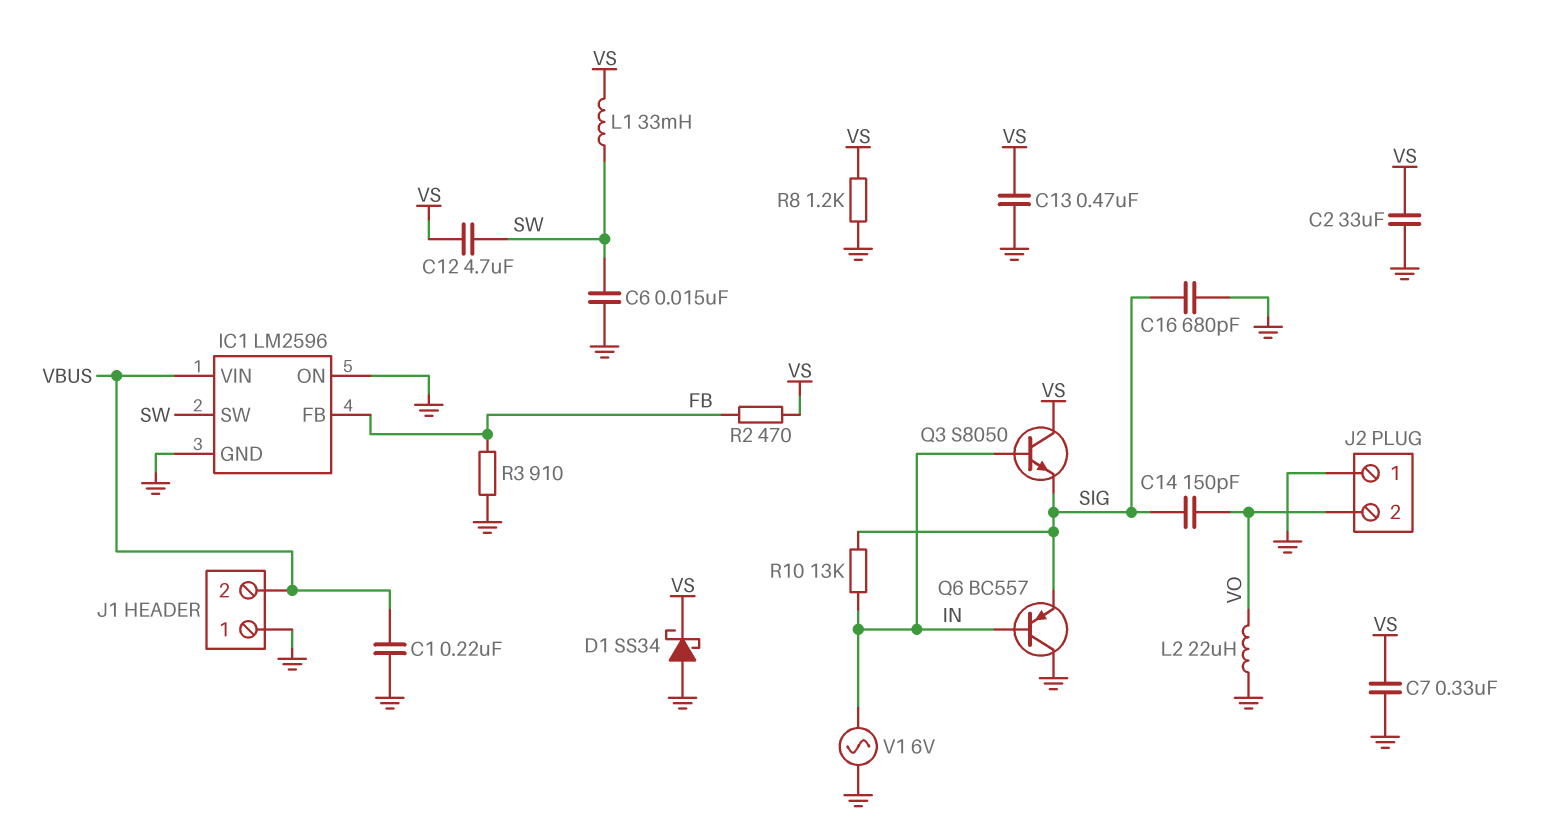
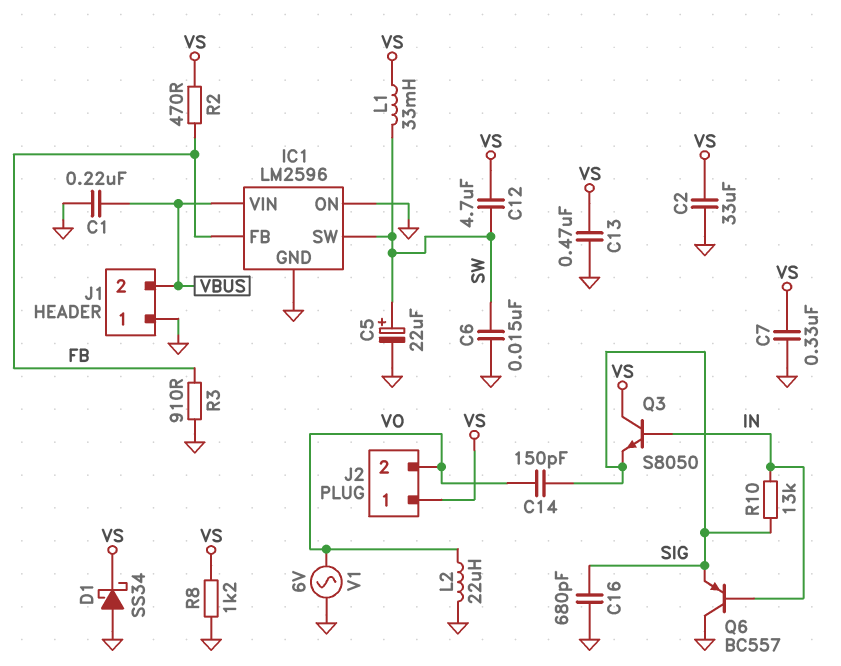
C5: none -> 22uF (plus SW, minus GND)
J2 pin 1: GND -> VS
V1: AC 6V (GND, IN) -> AC 6V (GND, VO)

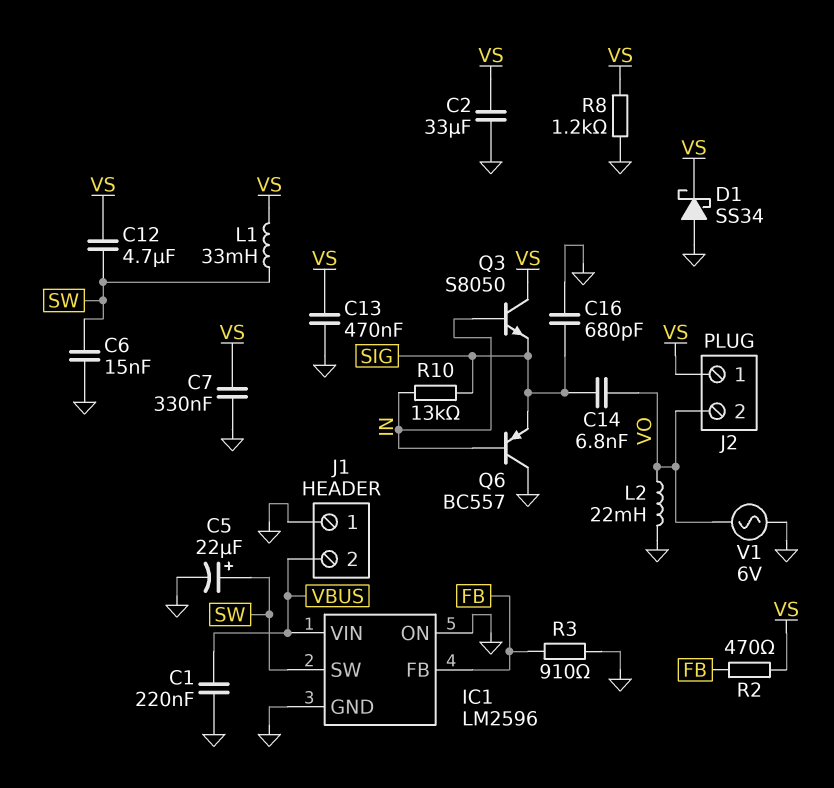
C14: 150pF (SIG, VO) -> 6.8nF (SIG, VO)
L2: 22uH (GND, VO) -> 22mH (GND, VO)

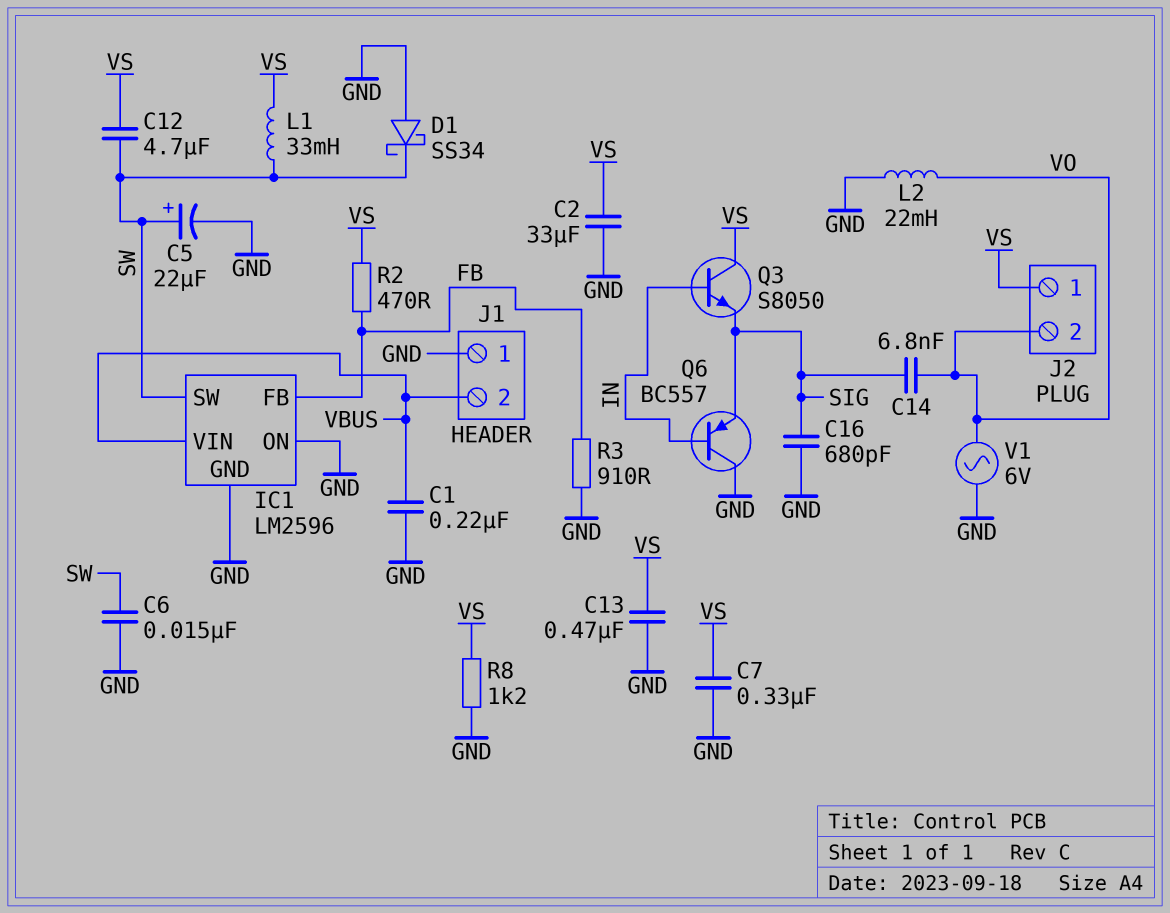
D1: schottky SS34 (A GND, K VS) -> schottky SS34 (A GND, K SW)
R10: 13k (IN, SIG) -> none

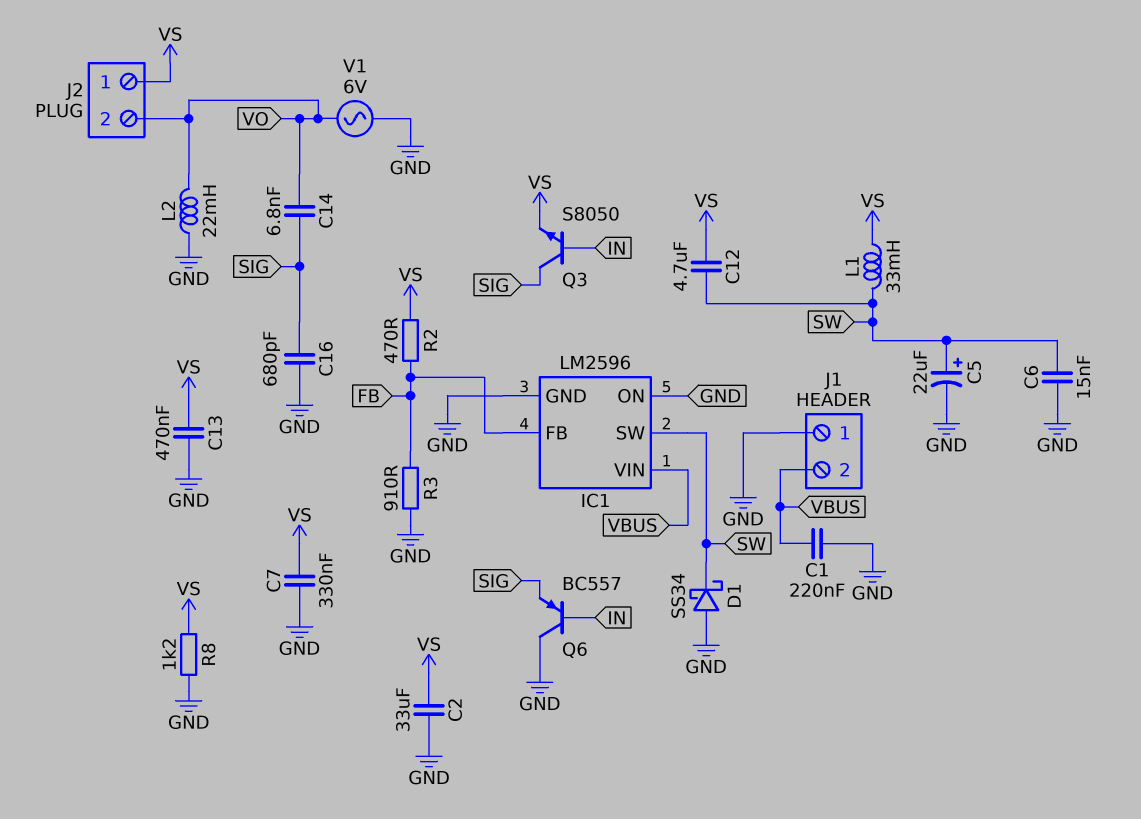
Q3: NPN S8050 (B IN, C VS, E SIG) -> NPN S8050 (B IN, C SIG, E VS)

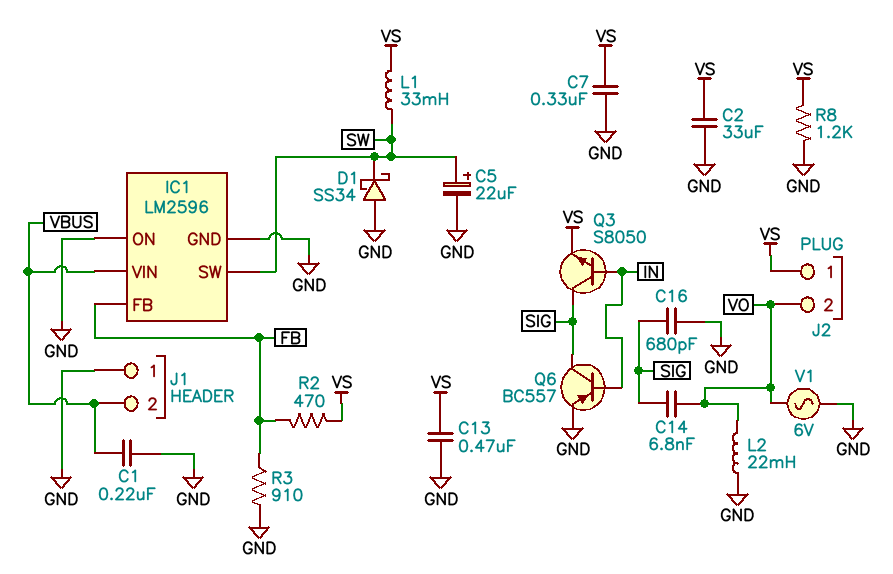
C6: 15nF (GND, SW) -> none
C12: 4.7uF (SW, VS) -> none
Q6: PNP BC557 (B IN, C GND, E SIG) -> PNP BC557 (B IN, C SIG, E GND)

